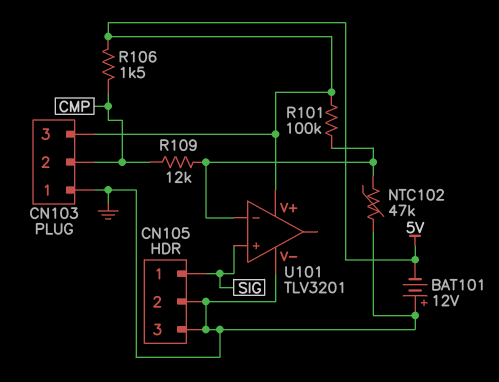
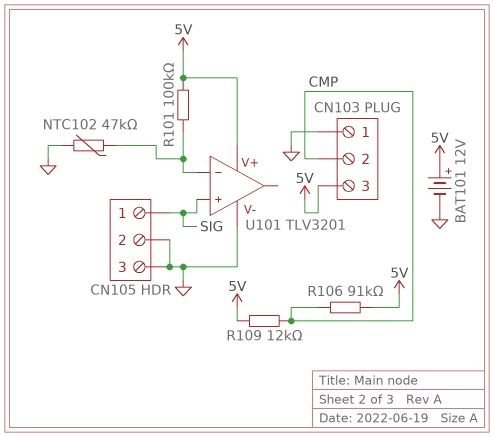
BAT101: 12V (plus GND, minus 5V) -> 12V (plus 5V, minus GND)
R106: 1.5k (5V, CMP) -> 91k (5V, CMP)
R109: 12k (CMP, U101/in-) -> 12k (5V, CMP)

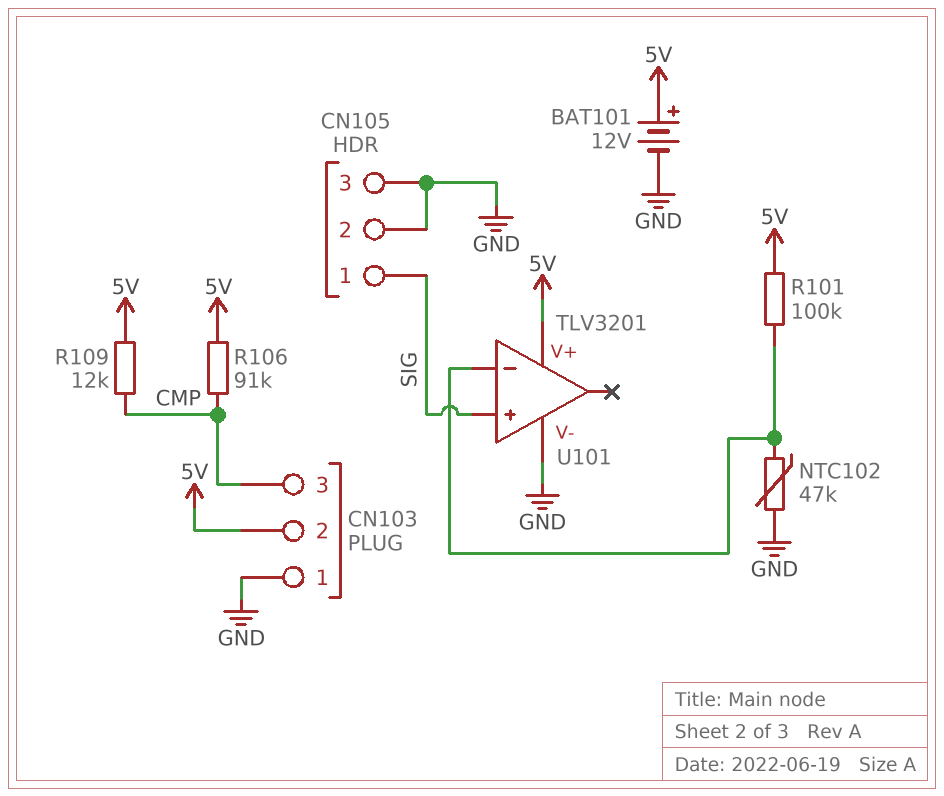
CN103 pin 2: CMP -> 5V
CN103 pin 3: 5V -> CMP

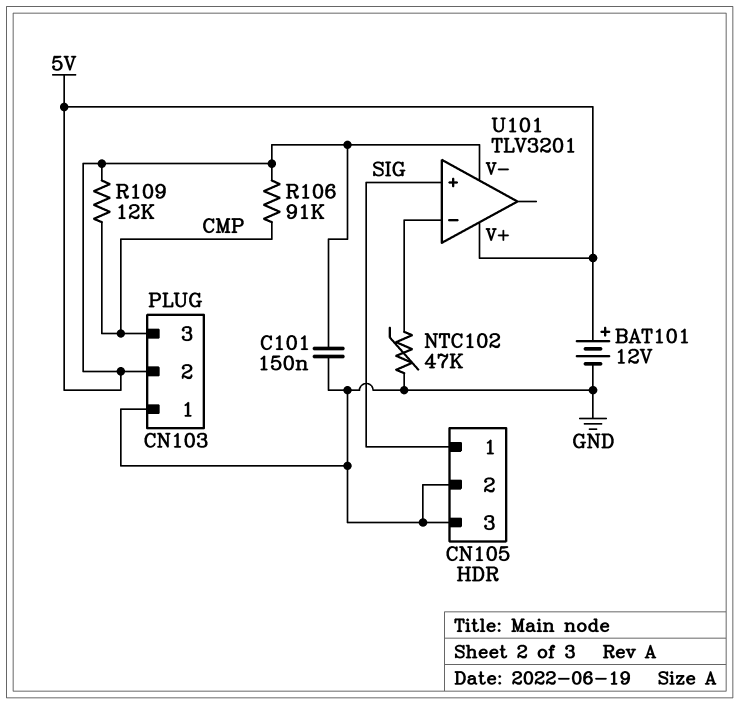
C101: none -> 150nF (5V, GND)
R101: 100k (5V, U101/in-) -> none
U101 pin V-: GND -> 5V

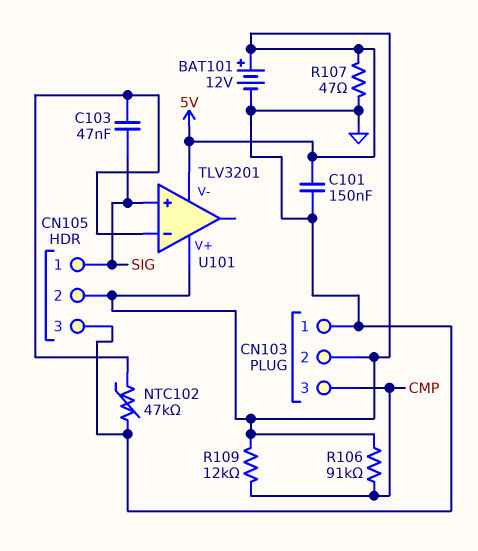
C103: none -> 47nF (SIG, U101/in-)
CN105 pin 2: GND -> 5V
R107: none -> 47 (5V, GND)

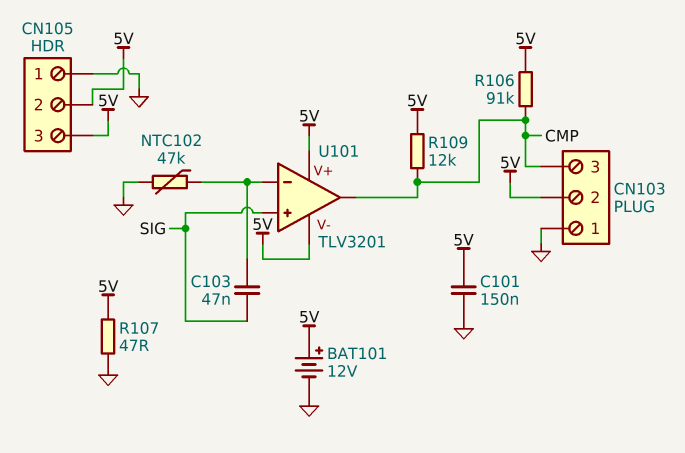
CN105 pin 1: SIG -> GND
CN105 pin 3: GND -> 5V
U101 pin out: none -> CMP

